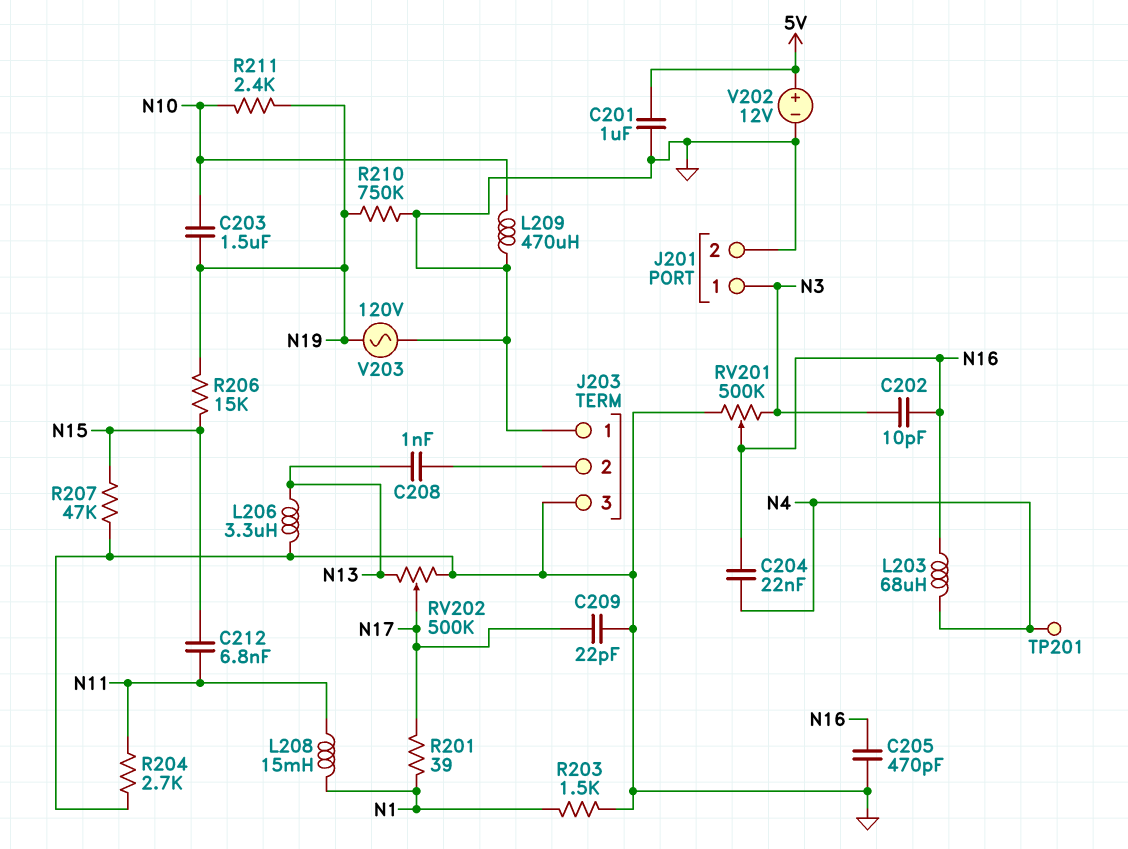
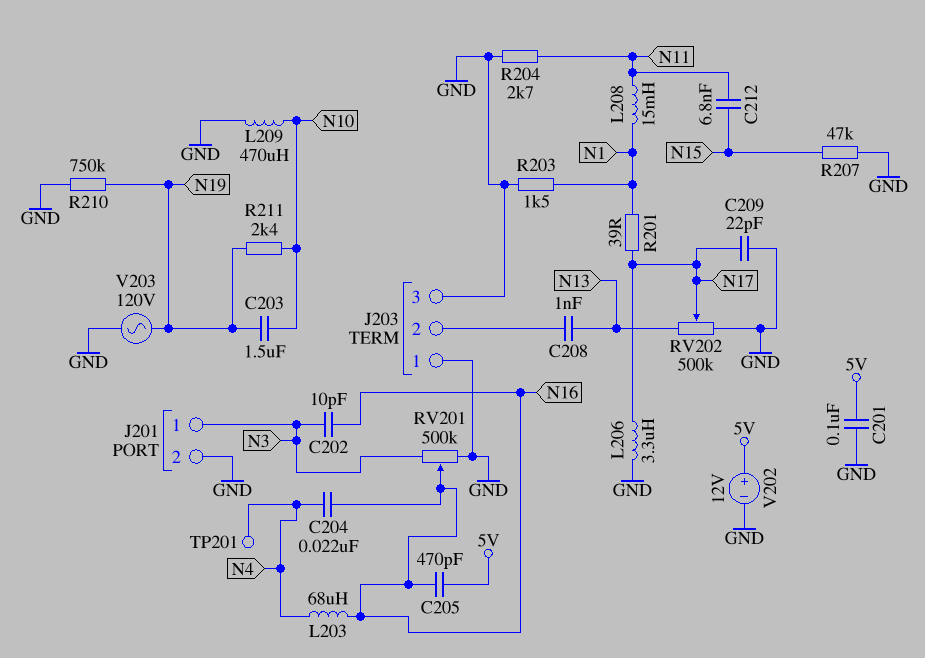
C201: 1uF (5V, GND) -> 100nF (5V, GND)
C205: 470pF (GND, N16) -> 470pF (5V, N16)
L206: 3.3uH (GND, N13) -> 3.3uH (GND, N17)
R206: 15k (N15, N19) -> none

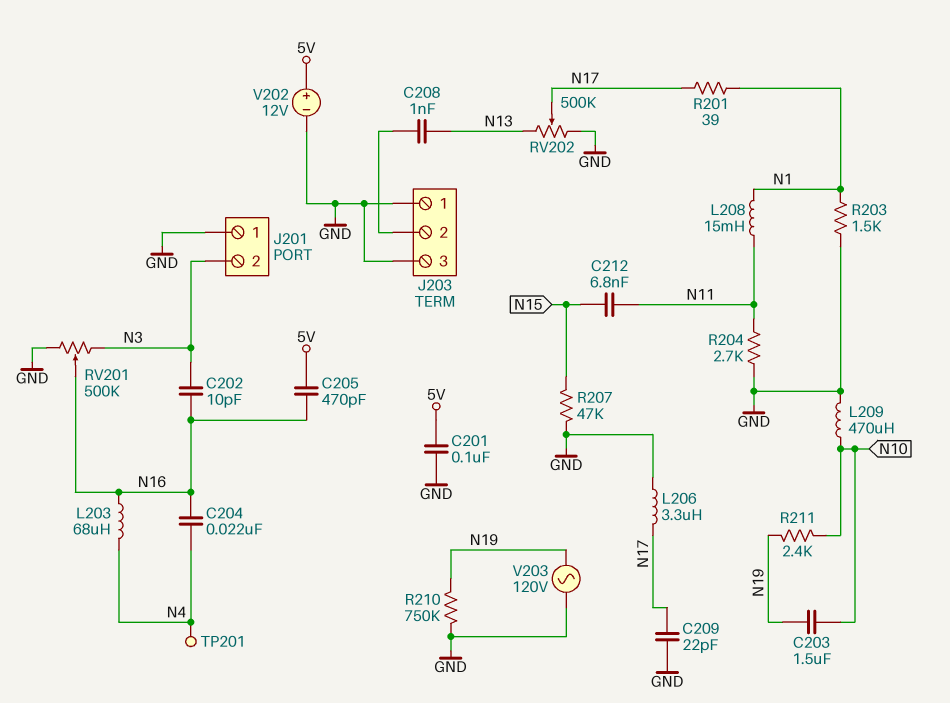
J201 pin 1: N3 -> GND
J201 pin 2: GND -> N3

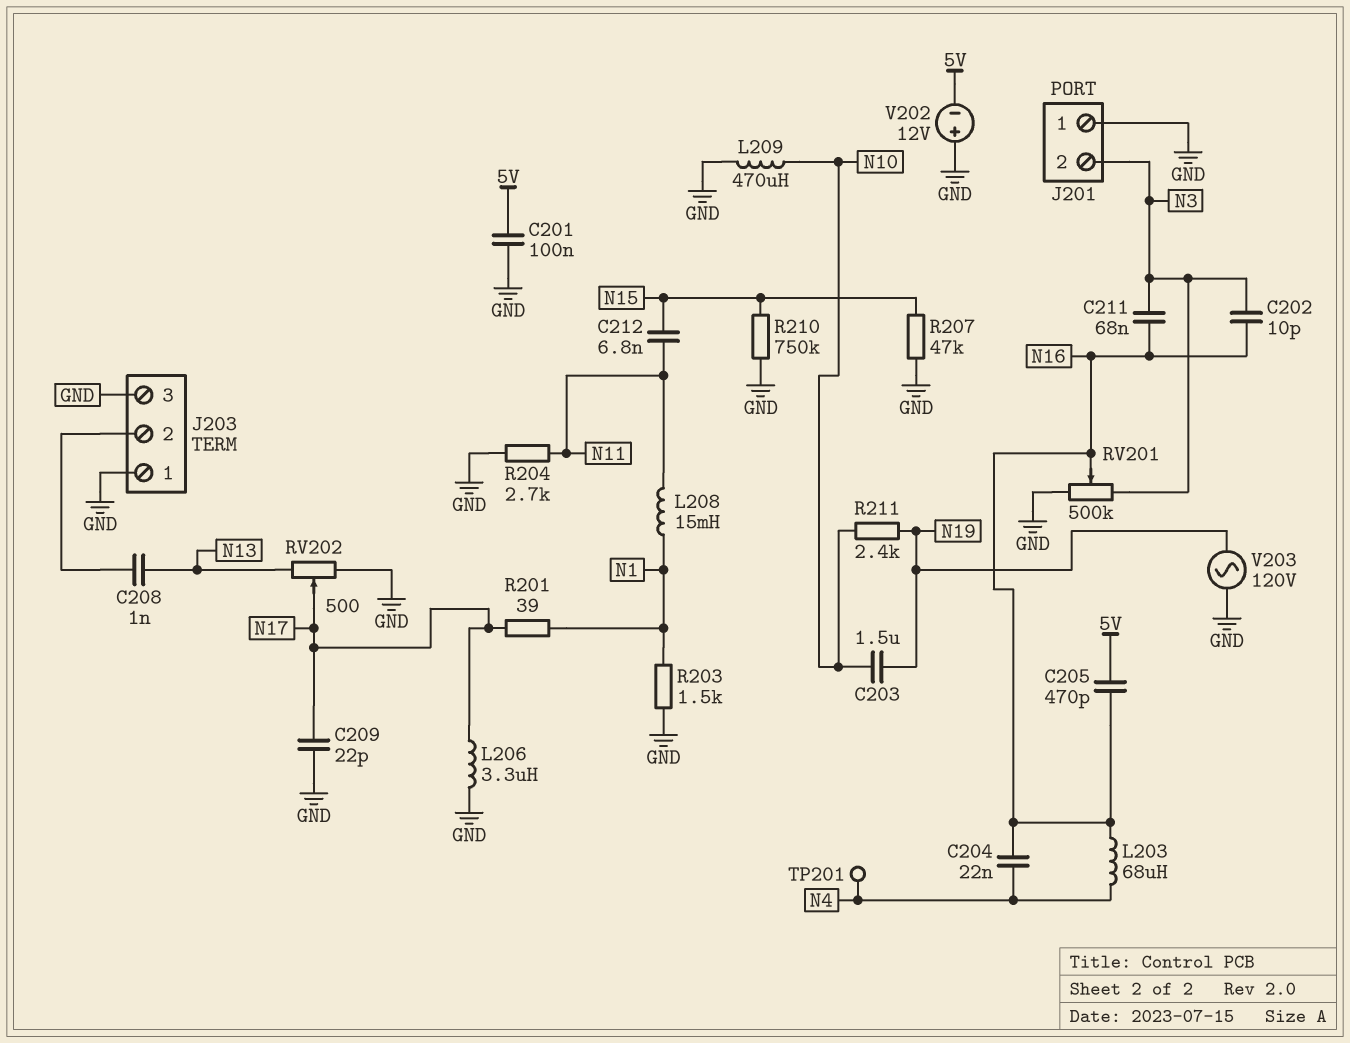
C211: none -> 68nF (N3, N16)
R210: 750k (GND, N19) -> 750k (GND, N15)
RV202: 500k (GND, N13, wiper N17) -> 500 (GND, N13, wiper N17)
V202: 12V (plus 5V, minus GND) -> 12V (plus GND, minus 5V)

